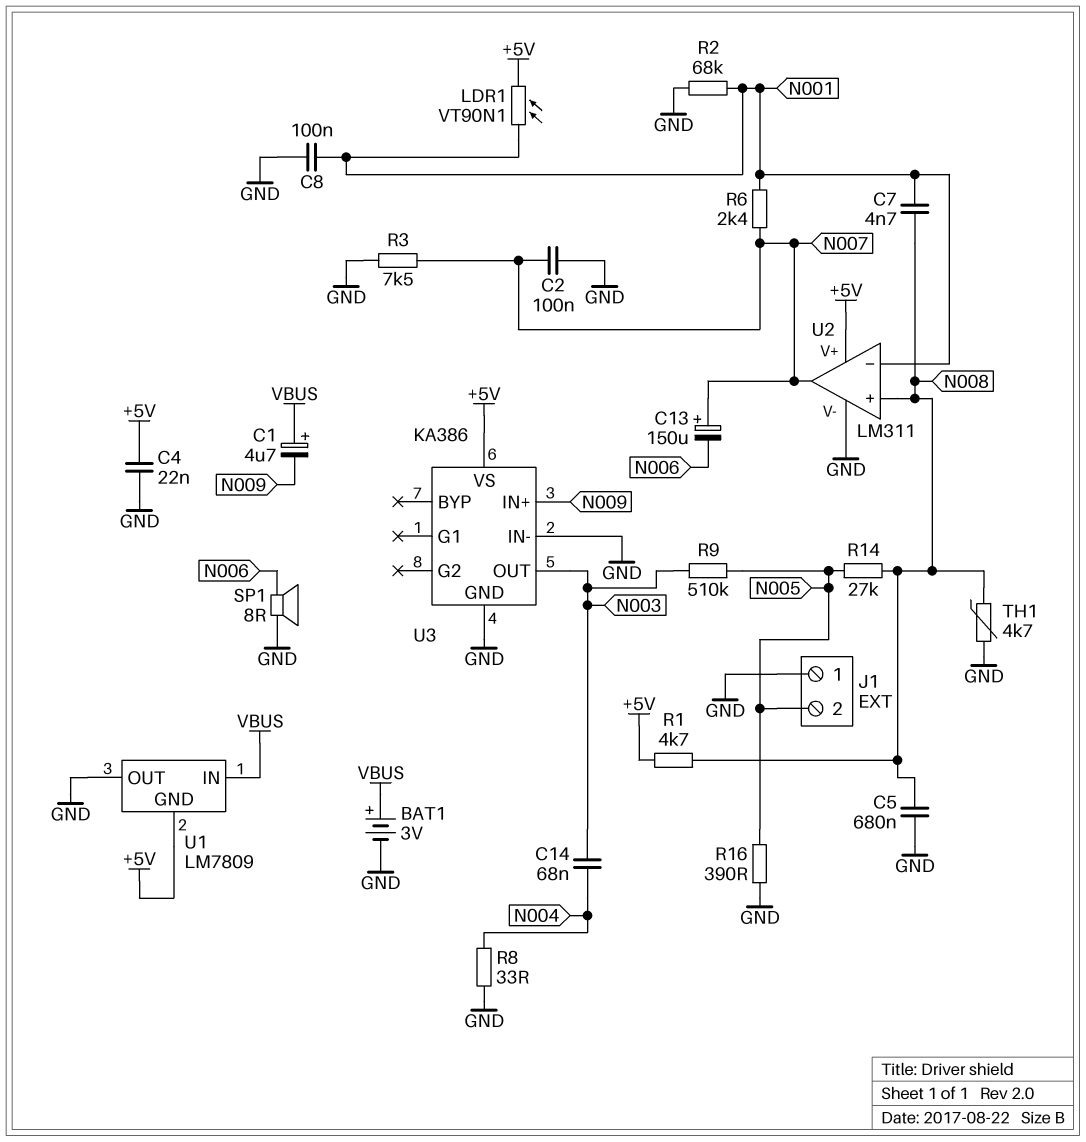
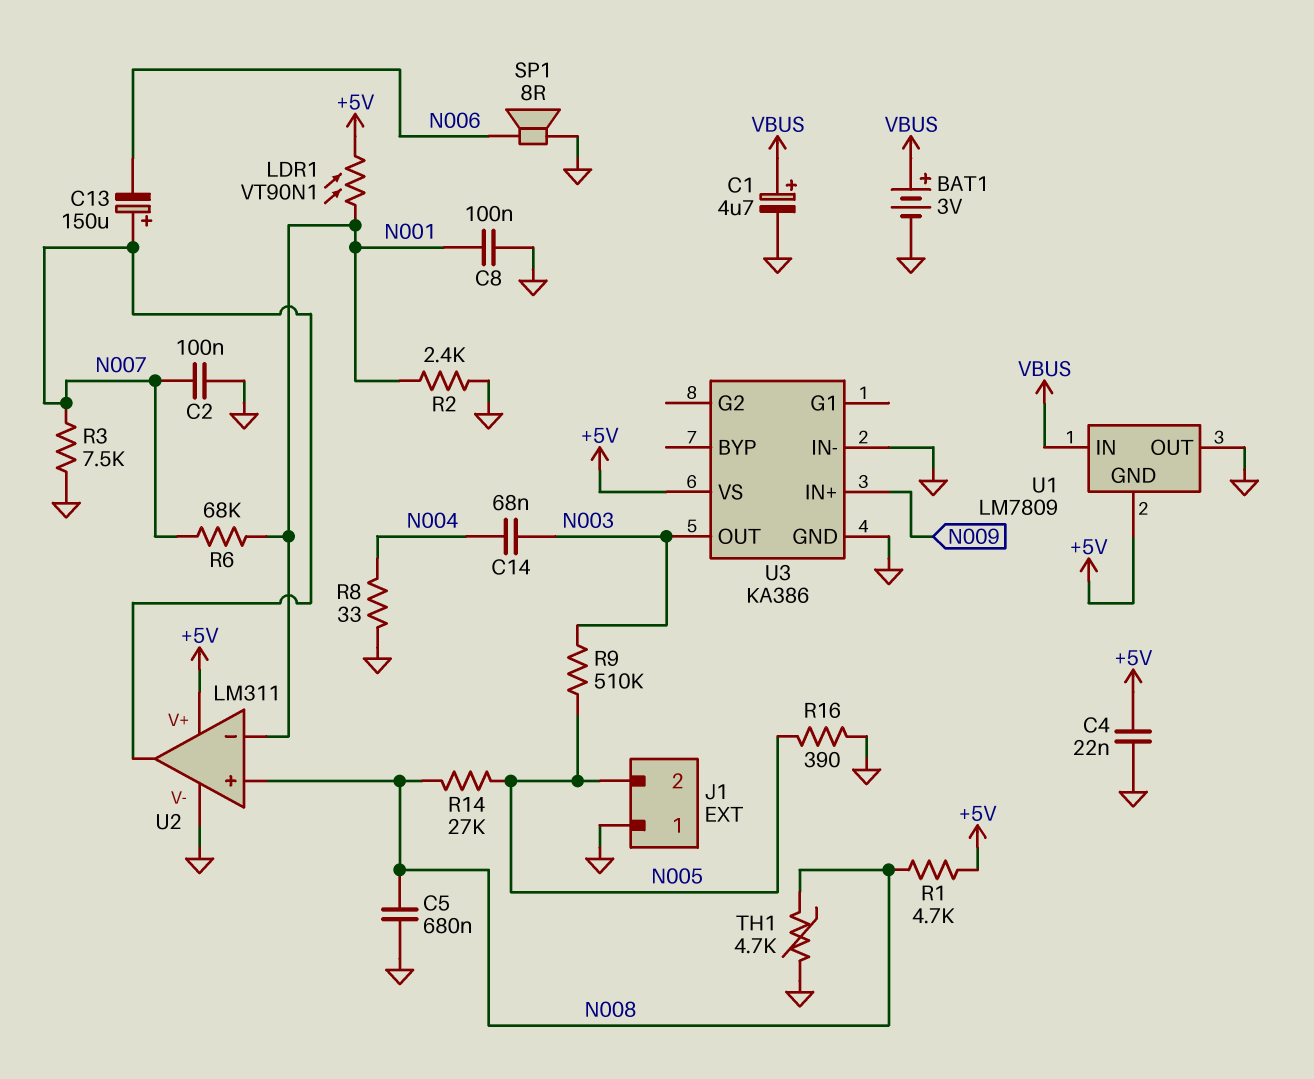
C1: 4.7uF (plus VBUS, minus N009) -> 4.7uF (plus VBUS, minus GND)
C7: 4.7nF (N001, N008) -> none
R2: 68k (GND, N001) -> 2.4k (GND, N001)
R6: 2.4k (N001, N007) -> 68k (N001, N007)

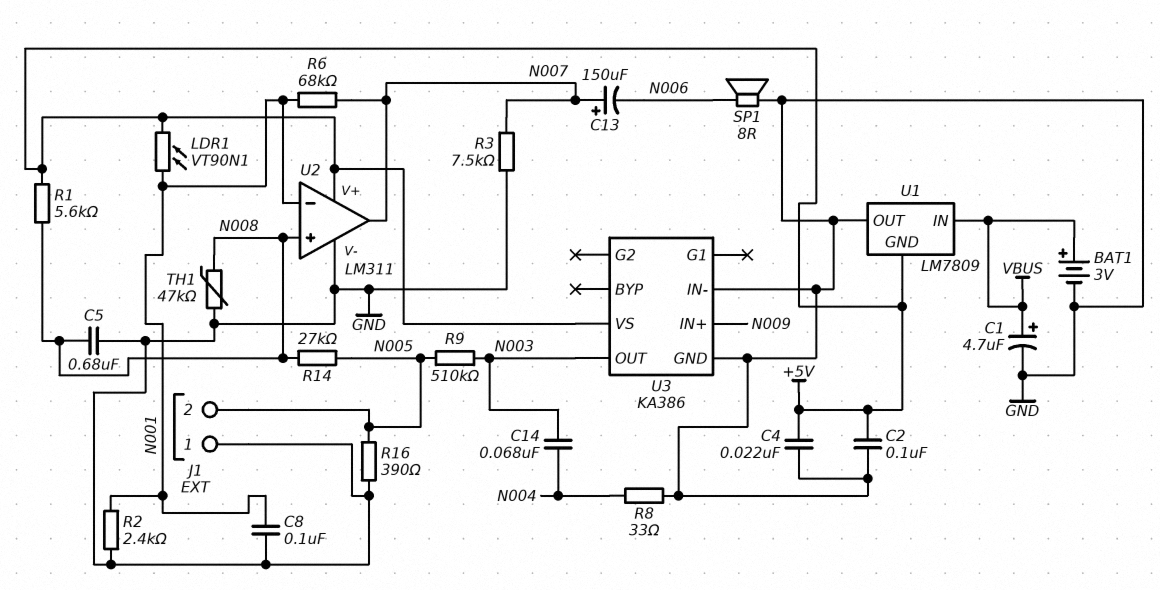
C2: 100nF (GND, N007) -> 100nF (+5V, GND)
R1: 4.7k (+5V, N008) -> 5.6k (+5V, N008)
TH1: 4.7k (GND, N008) -> 47k (GND, N008)

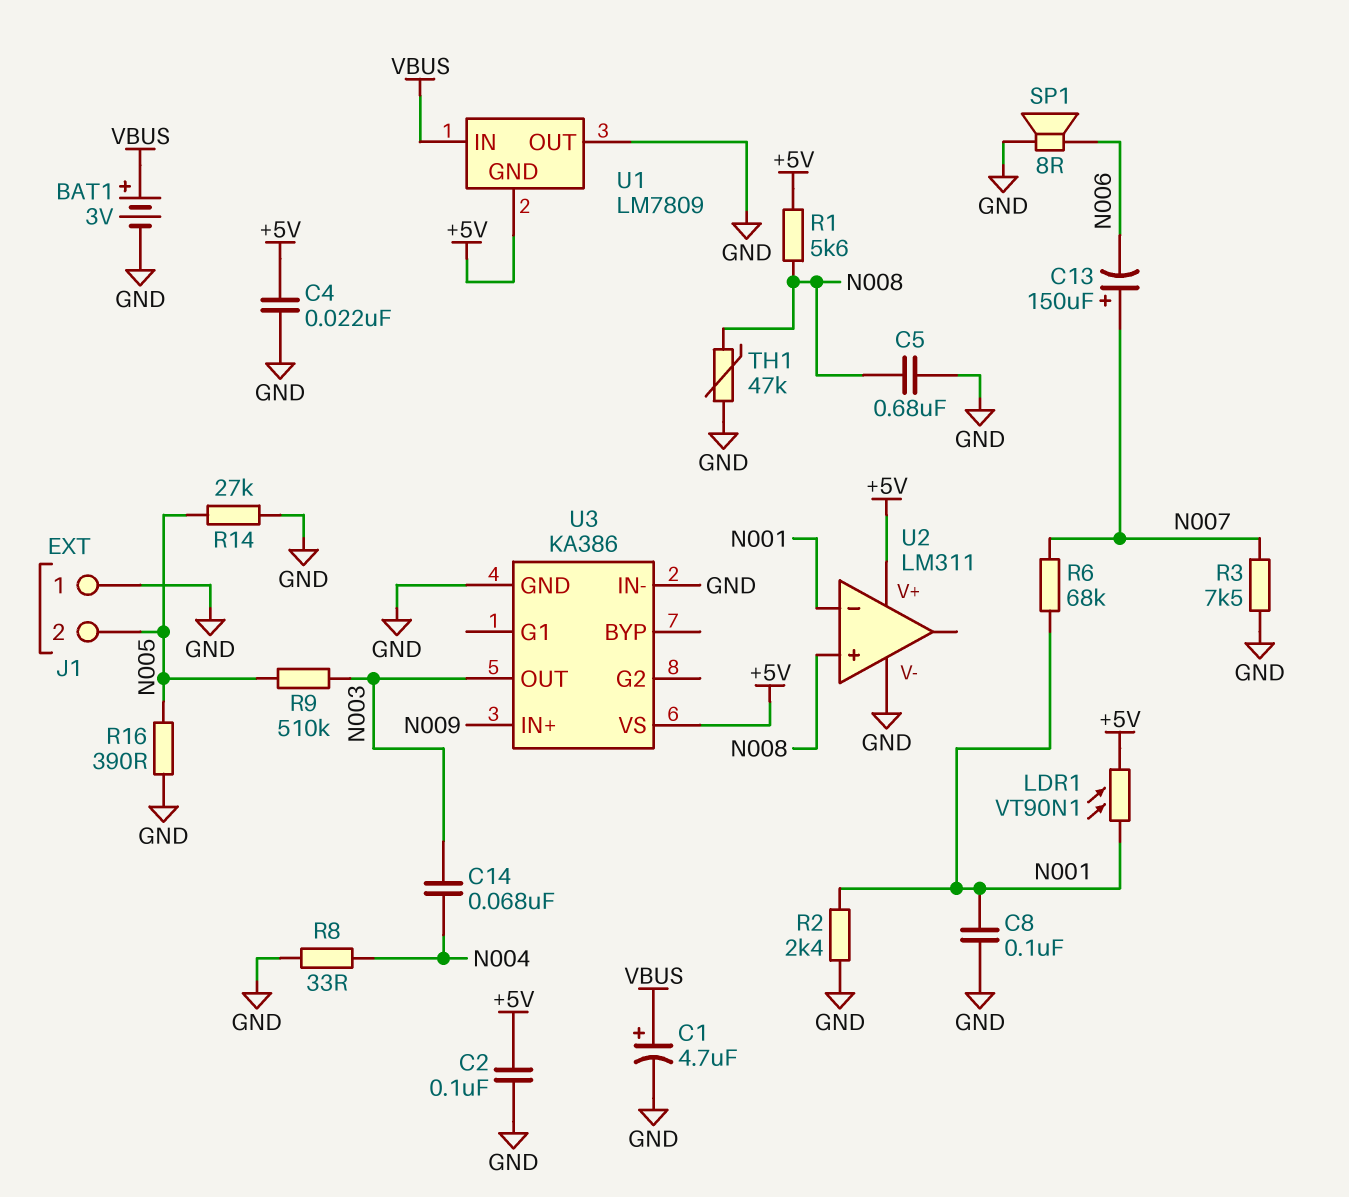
R14: 27k (N005, N008) -> 27k (GND, N005)
U2 pin out: N007 -> none

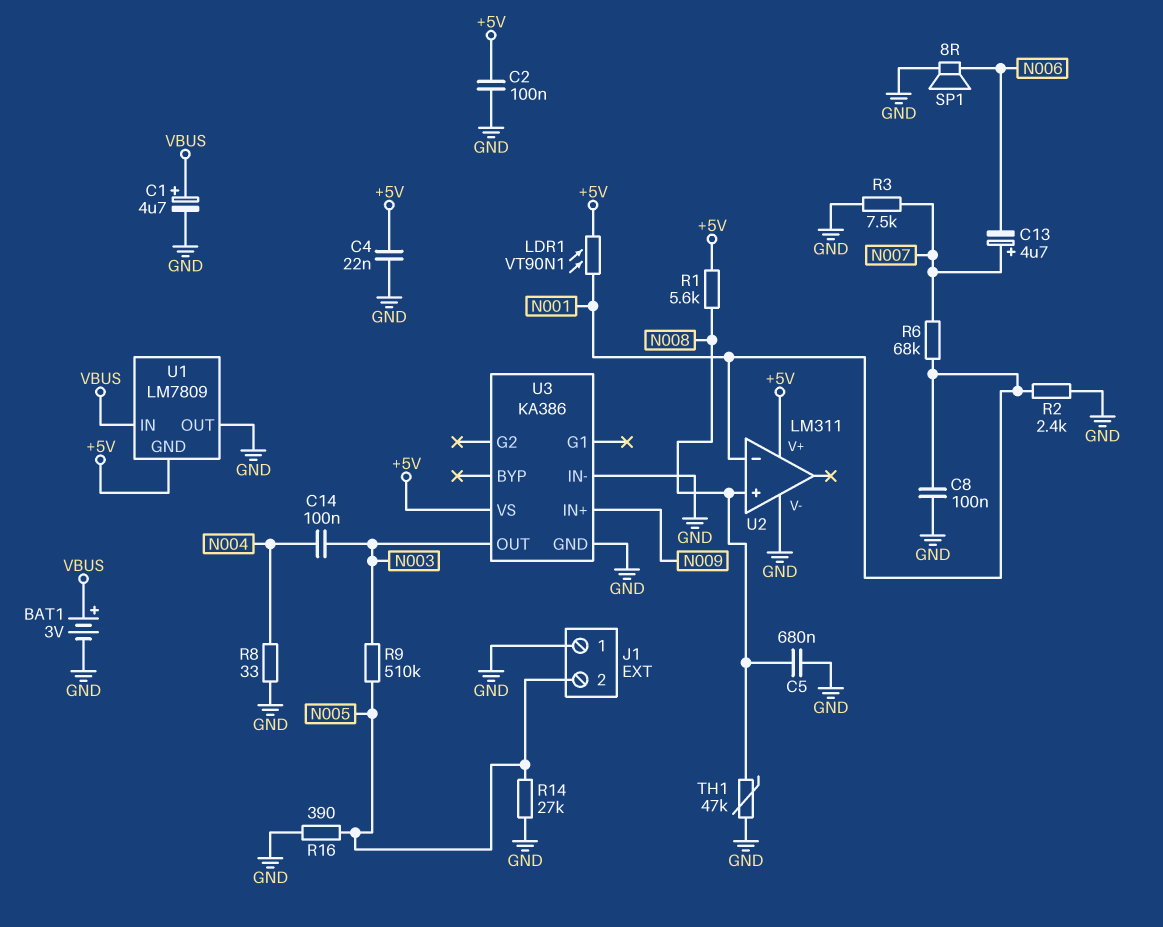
C13: 150uF (plus N007, minus N006) -> 4.7uF (plus N007, minus N006)
C14: 68nF (N003, N004) -> 100nF (N003, N004)

